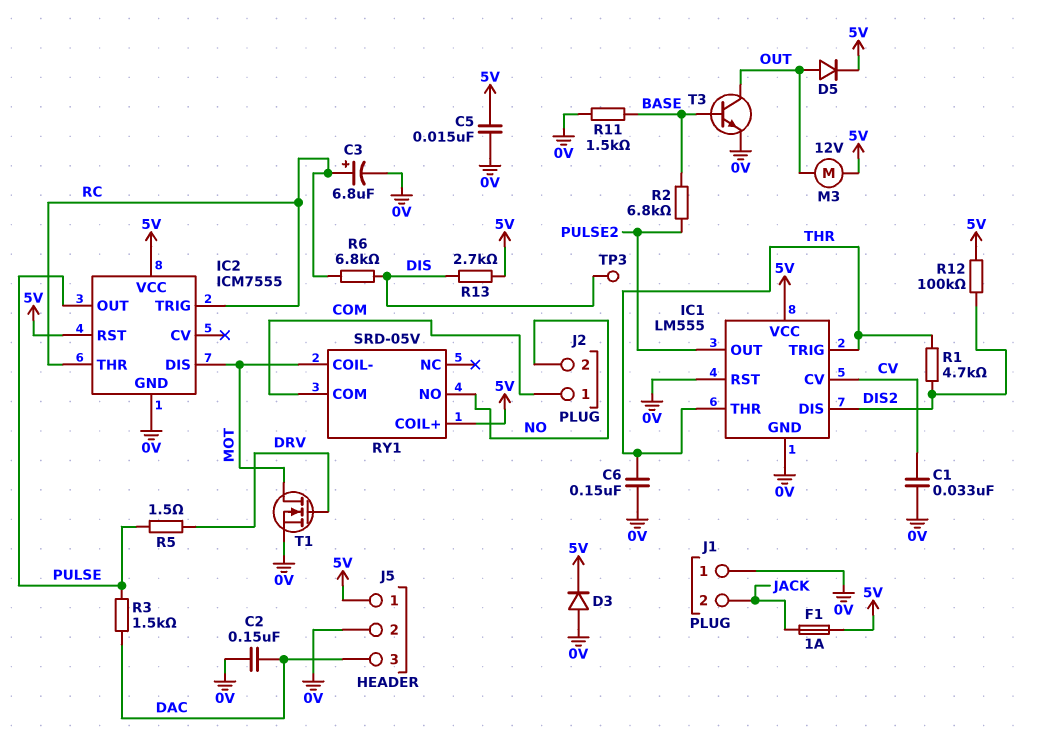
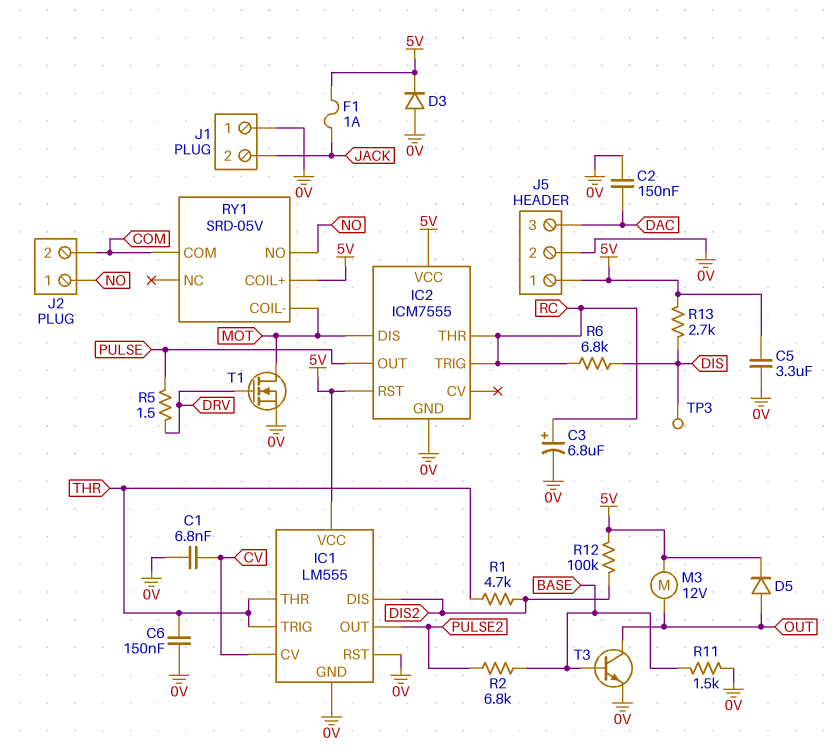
C1: 33nF (0V, CV) -> 6.8nF (0V, CV)
C5: 15nF (0V, 5V) -> 3.3uF (0V, 5V)
J2 pin 1: COM -> NO
J2 pin 2: NO -> COM
R3: 1.5k (DAC, PULSE) -> none

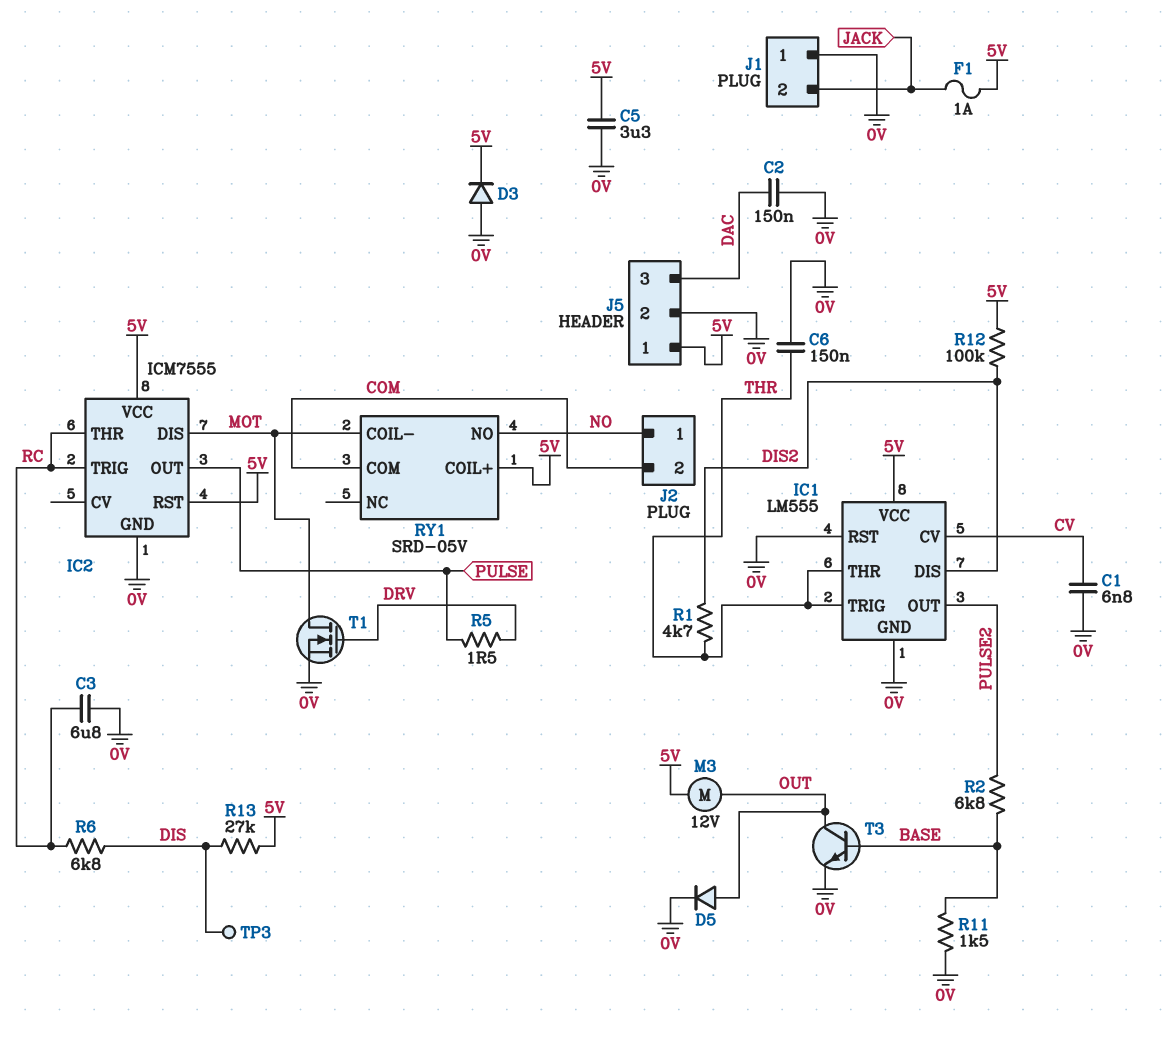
C3: 6.8uF (plus RC, minus 0V) -> 6.8uF (0V, RC)
D5: diode (A OUT, K 5V) -> diode (A OUT, K 0V)
R13: 2.7k (5V, DIS) -> 27k (5V, DIS)

